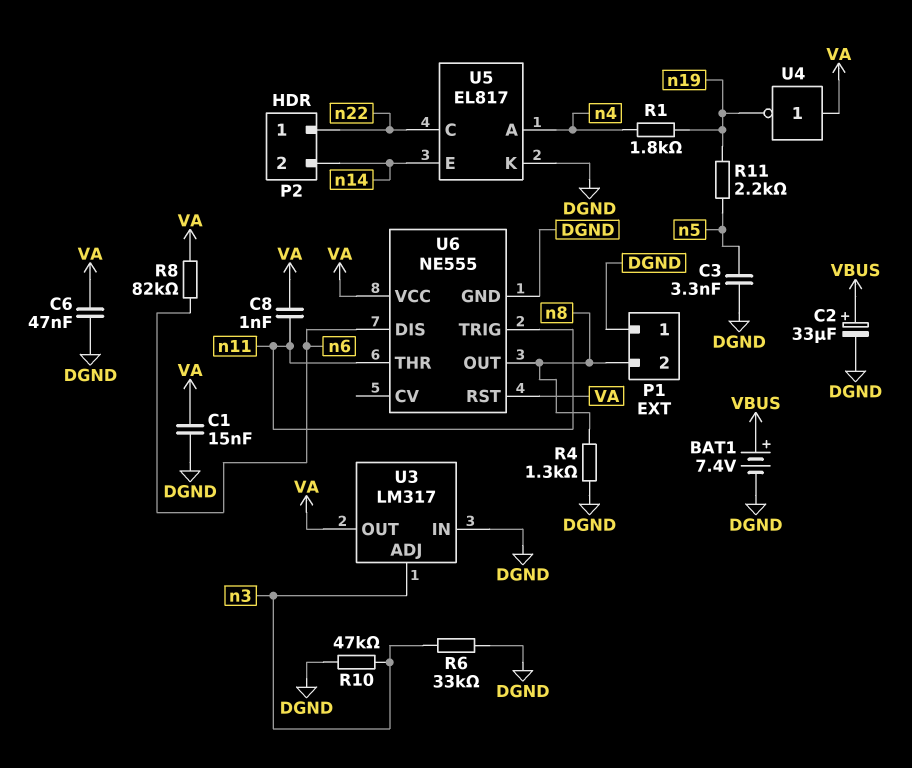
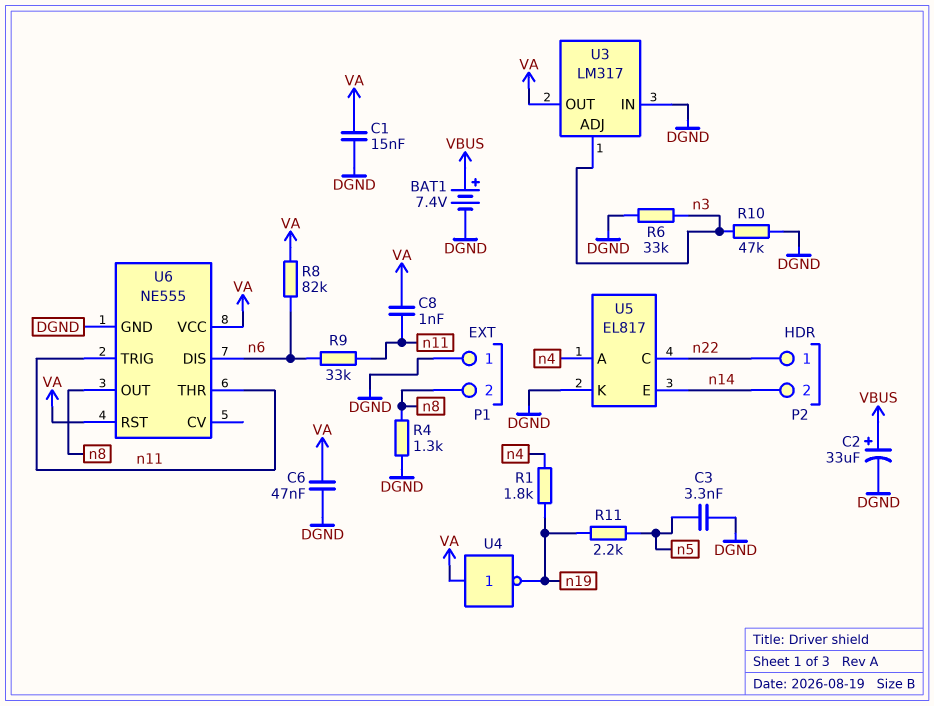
R9: none -> 33k (n6, n11)

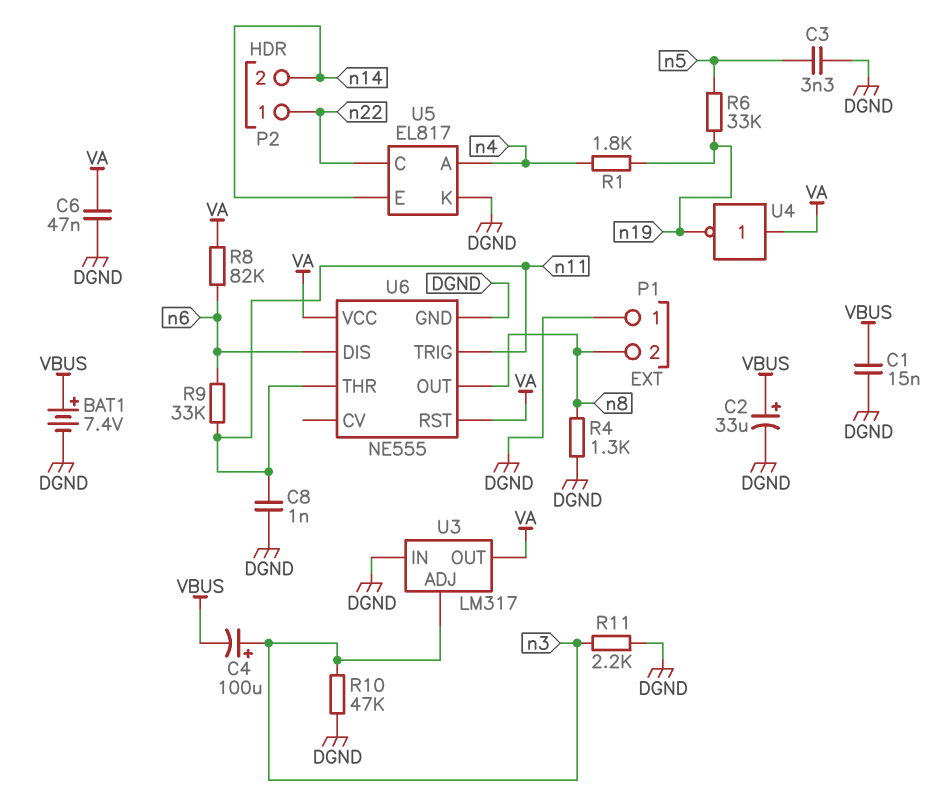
C1: 15nF (DGND, VA) -> 15nF (DGND, VBUS)
C4: none -> 100uF (plus n3, minus VBUS)
C8: 1nF (VA, n11) -> 1nF (DGND, n11)
R6: 33k (DGND, n3) -> 33k (n5, n19)
R11: 2.2k (n5, n19) -> 2.2k (DGND, n3)

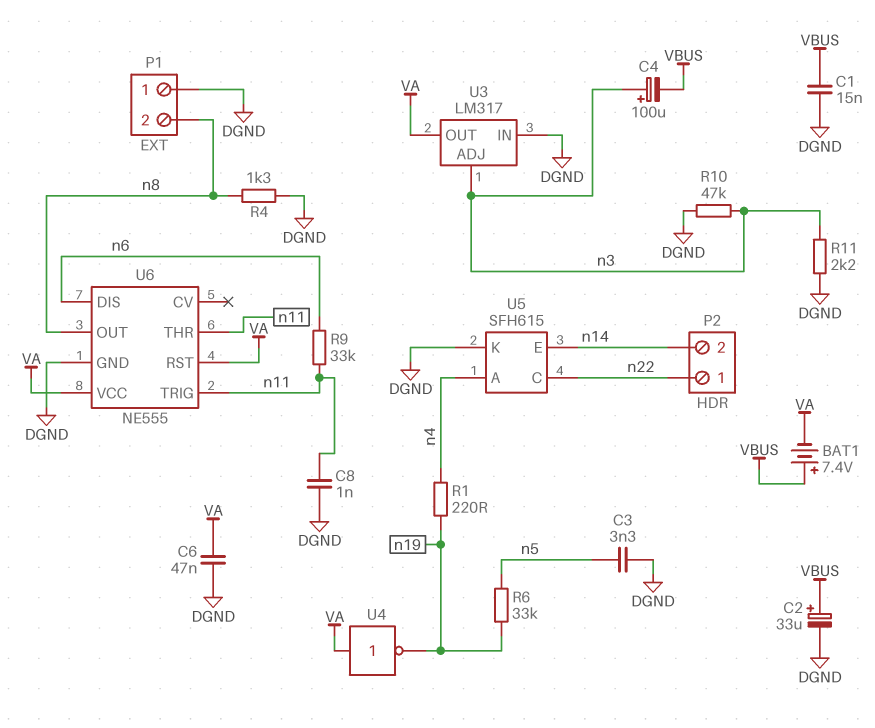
BAT1: 7.4V (plus VBUS, minus DGND) -> 7.4V (plus VBUS, minus VA)
R1: 1.8k (n4, n19) -> 220 (n4, n19)
R8: 82k (VA, n6) -> none
U5: EL817 -> SFH615

